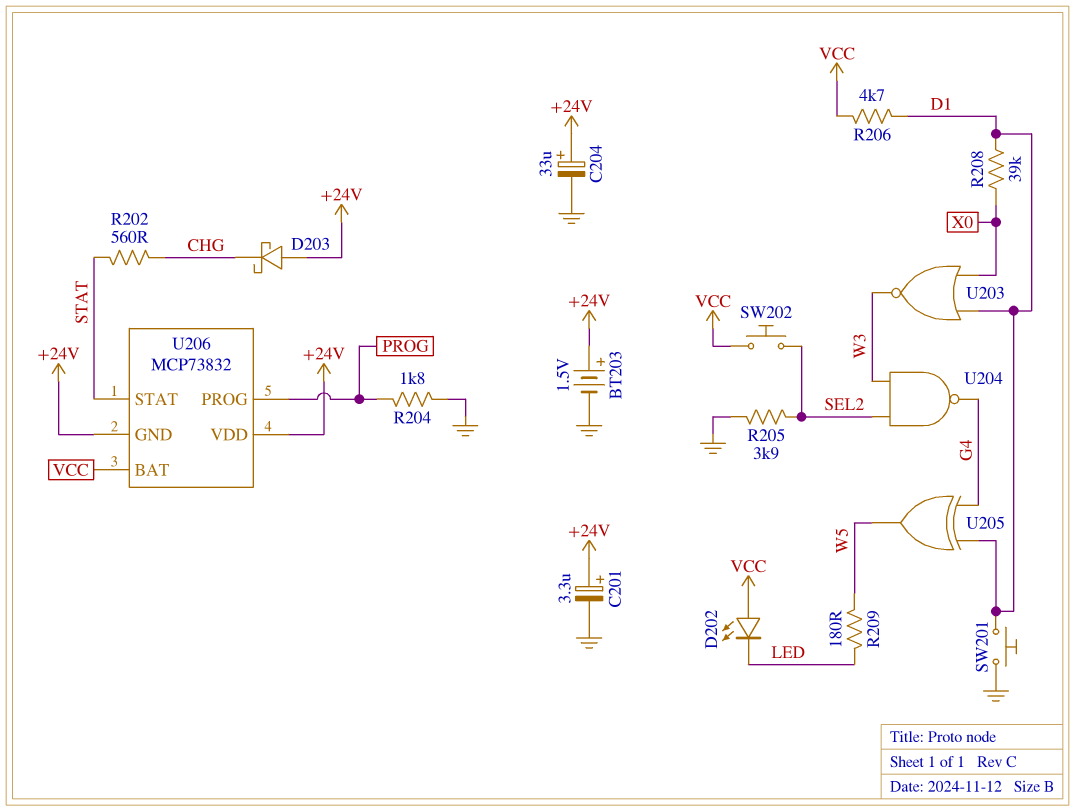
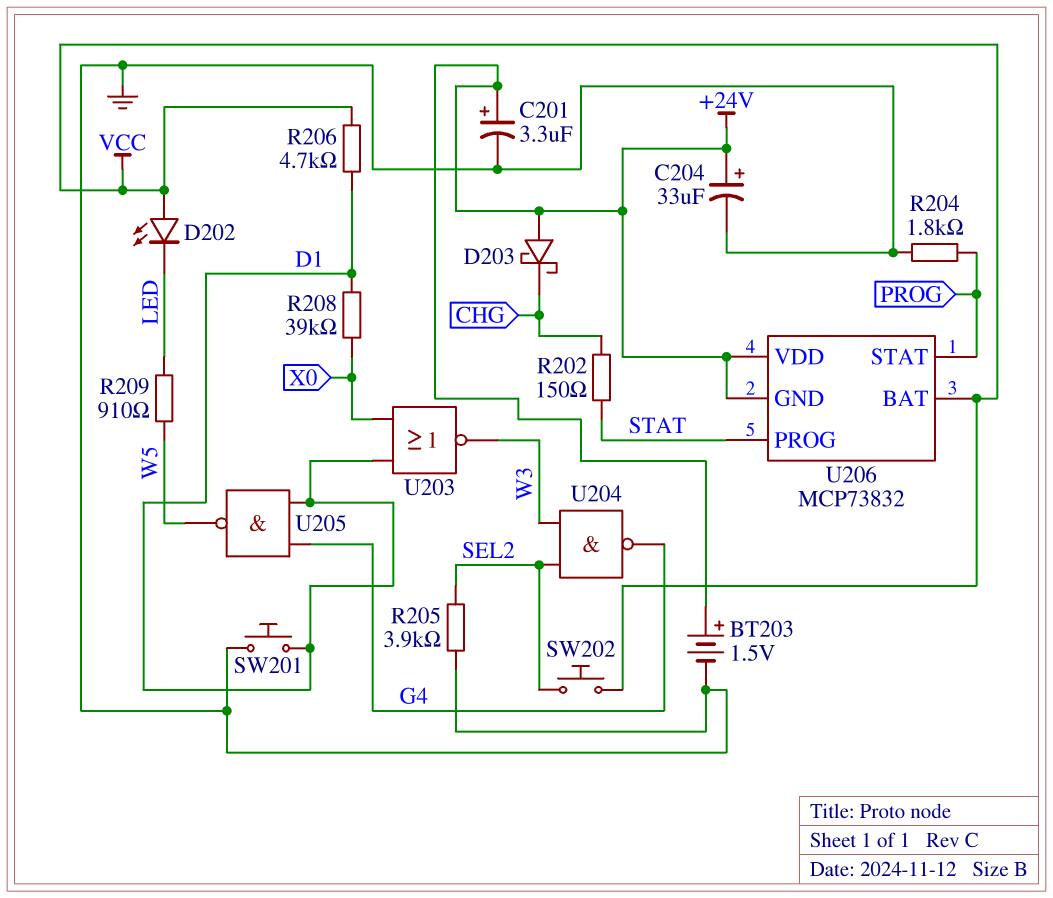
R202: 560 (CHG, STAT) -> 150 (CHG, STAT)
R209: 180 (LED, W5) -> 910 (LED, W5)
U205: XOR (in D1, in G4, out W5) -> NAND (in D1, in G4, out W5)
U206 pin PROG: PROG -> STAT
U206 pin STAT: STAT -> PROG

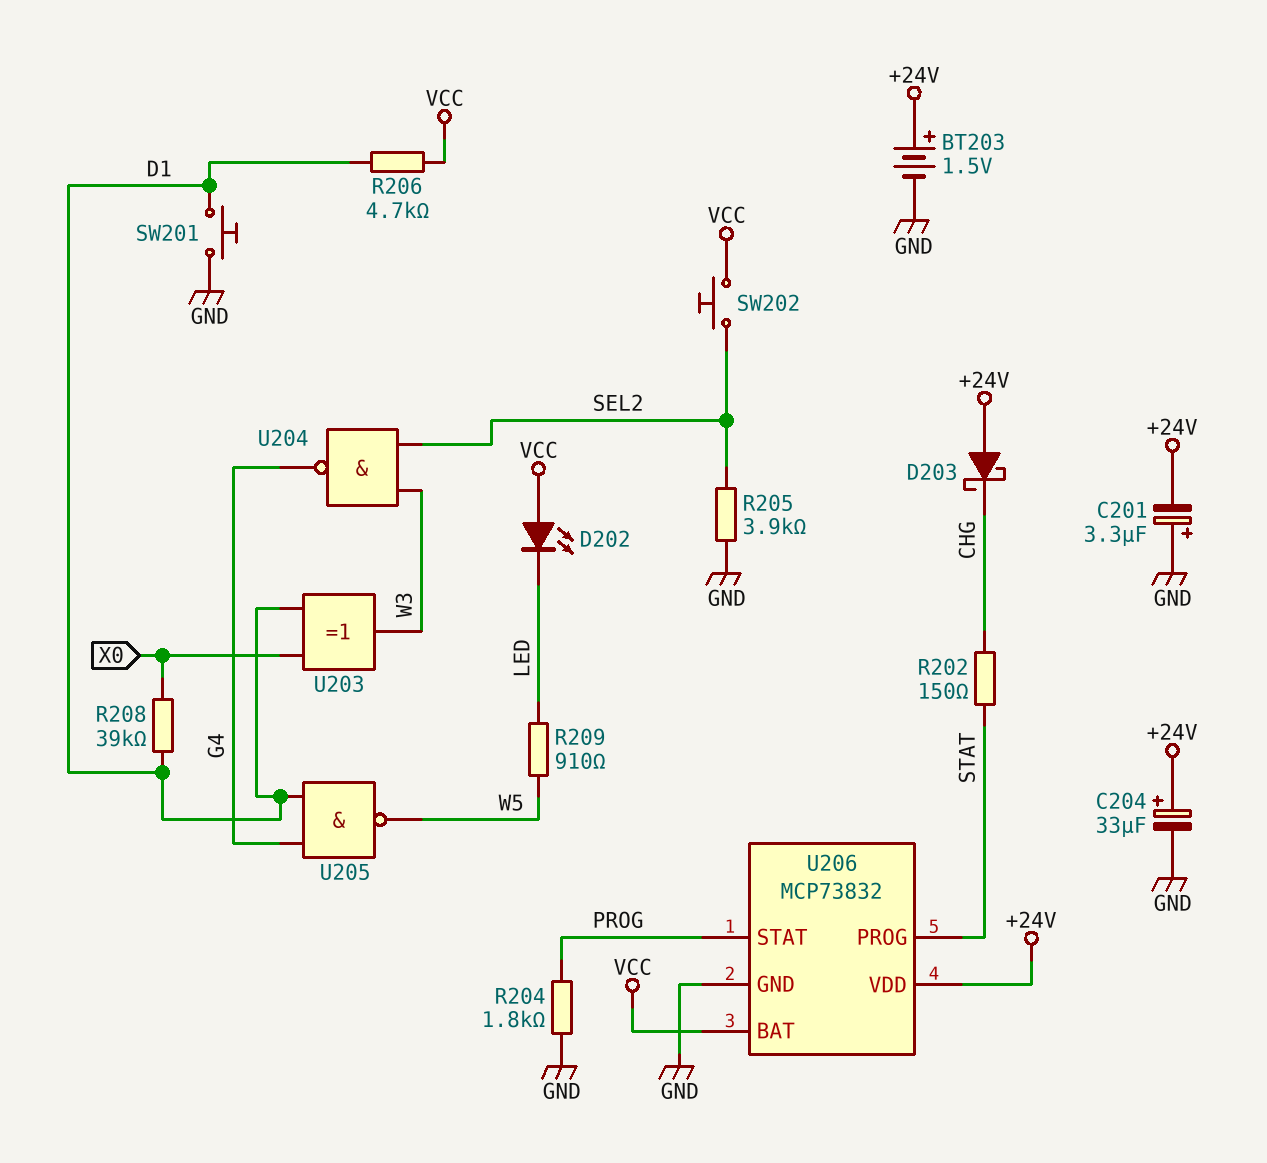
C201: 3.3uF (plus +24V, minus GND) -> 3.3uF (plus GND, minus +24V)
U203: NOR (in D1, in X0, out W3) -> XOR (in D1, in X0, out W3)
U206 pin GND: +24V -> GND

